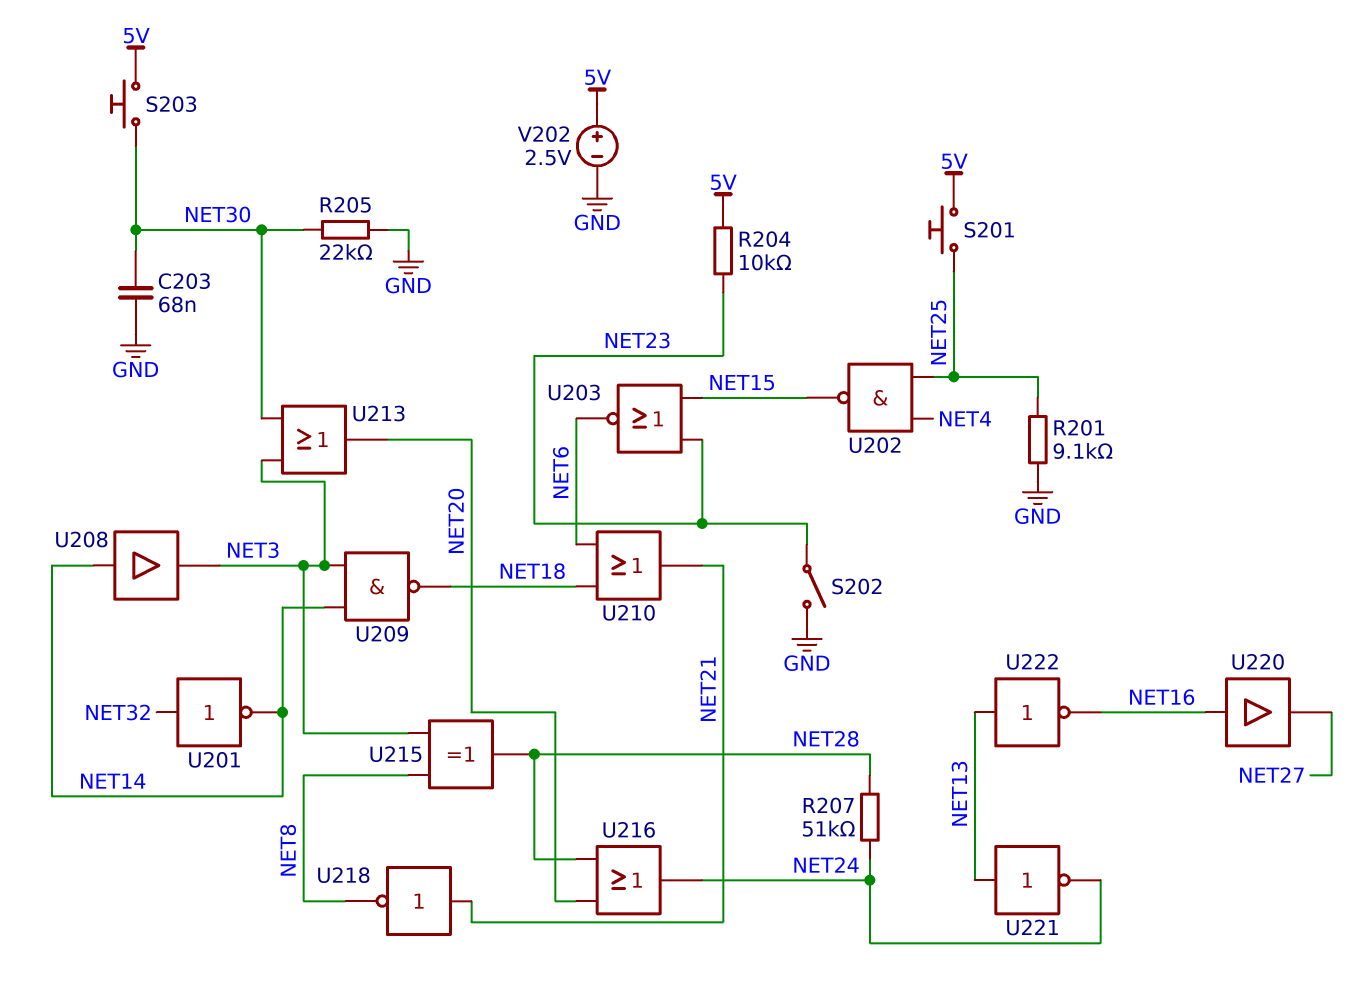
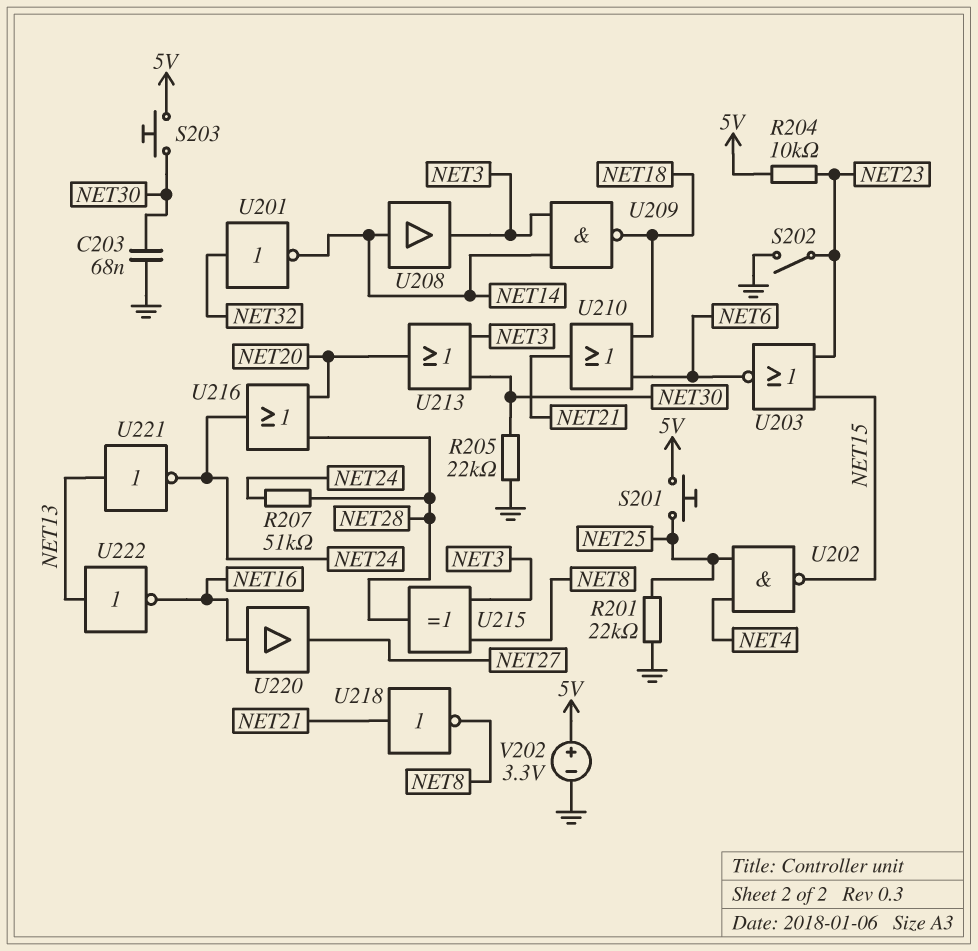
R201: 9.1k (GND, NET25) -> 22k (GND, NET25)
V202: 2.5V (plus 5V, minus GND) -> 3.3V (plus 5V, minus GND)

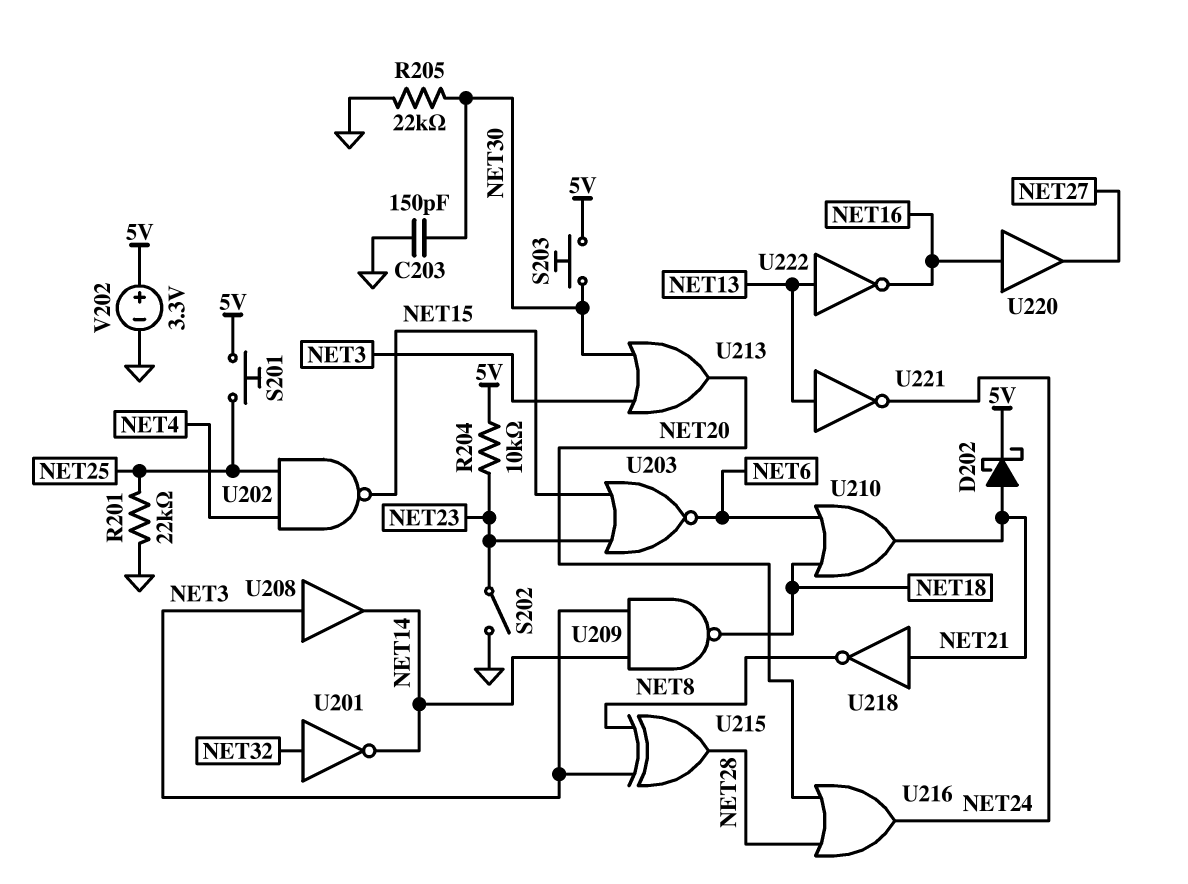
C203: 68nF (GND, NET30) -> 150pF (GND, NET30)
D202: none -> schottky (A NET21, K 5V)
R207: 51k (NET24, NET28) -> none
U208: buffer (in NET14, out NET3) -> buffer (in NET3, out NET14)

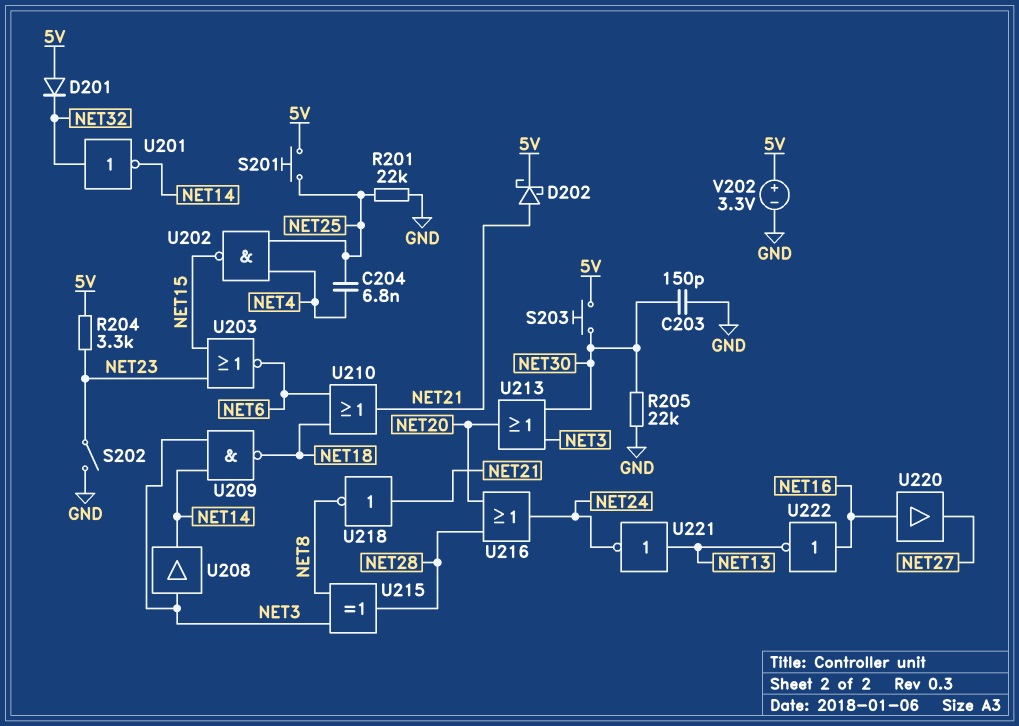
C204: none -> 6.8nF (NET4, NET25)
D201: none -> diode (A 5V, K NET32)
R204: 10k (5V, NET23) -> 3.3k (5V, NET23)
U222: NOT (in NET13, out NET16) -> NOT (in NET16, out NET13)

